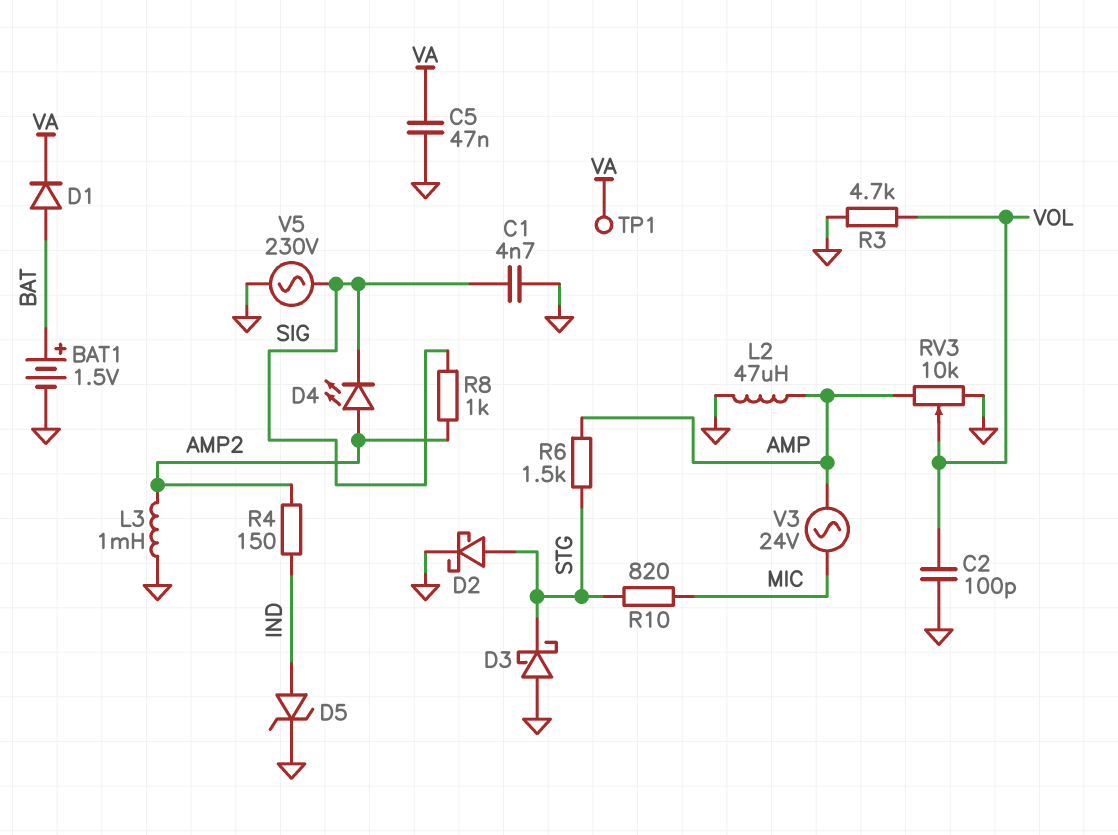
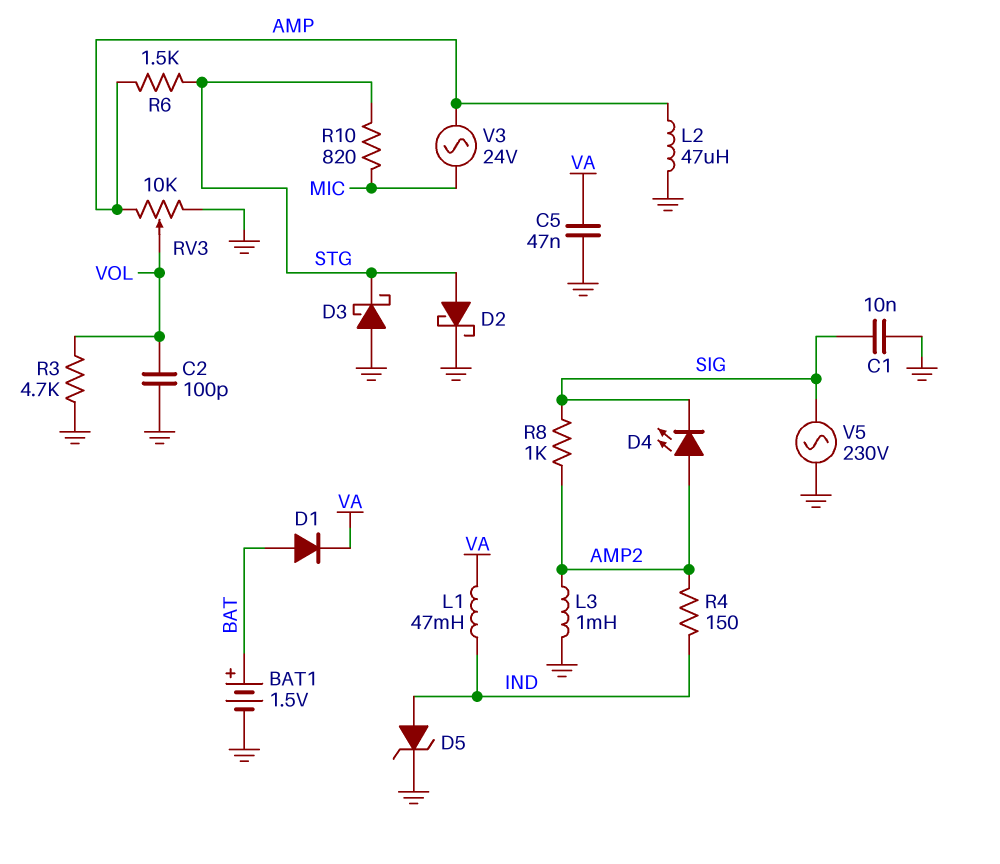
C1: 4.7nF (GND, SIG) -> 10nF (GND, SIG)
L1: none -> 47mH (IND, VA)
TP1: test point (VA) -> none

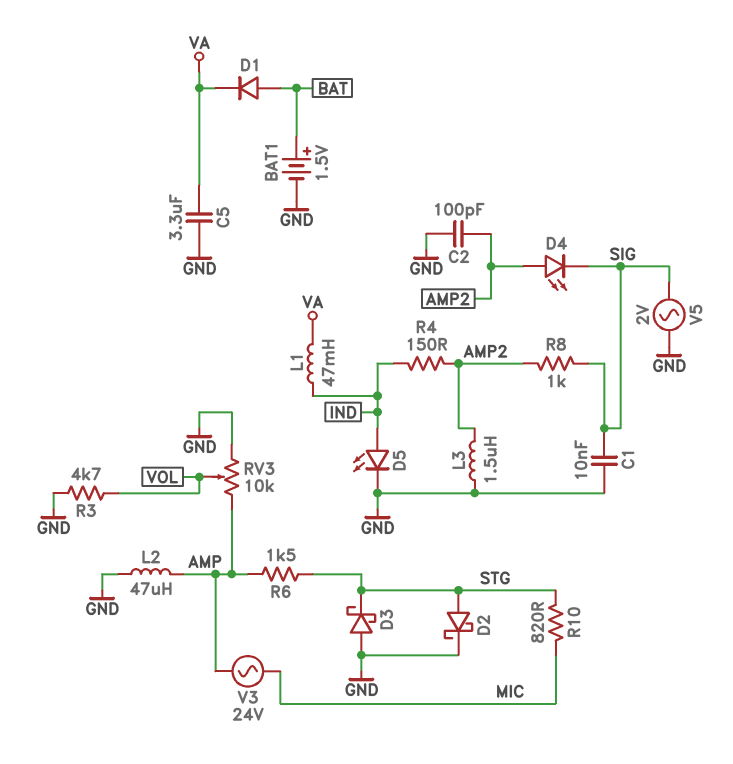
C2: 100pF (GND, VOL) -> 100pF (AMP2, GND)
C5: 47nF (GND, VA) -> 3.3uF (GND, VA)
D5: zener (A IND, K GND) -> LED (A IND, K GND)
L3: 1mH (AMP2, GND) -> 1.5uH (AMP2, GND)
V5: AC 230V (GND, SIG) -> AC 2V (GND, SIG)

